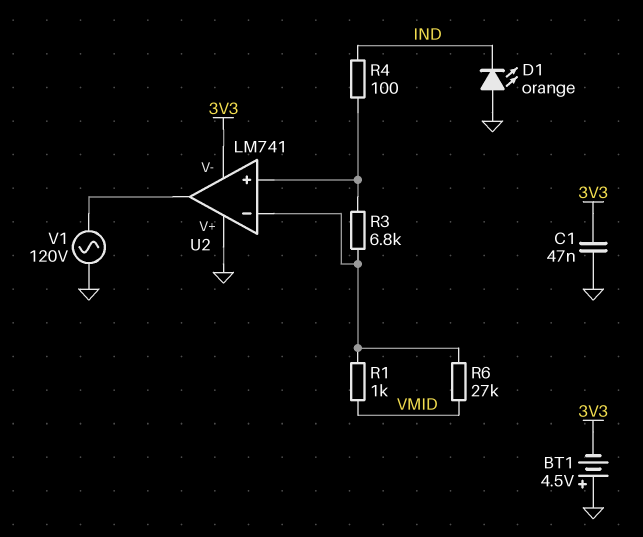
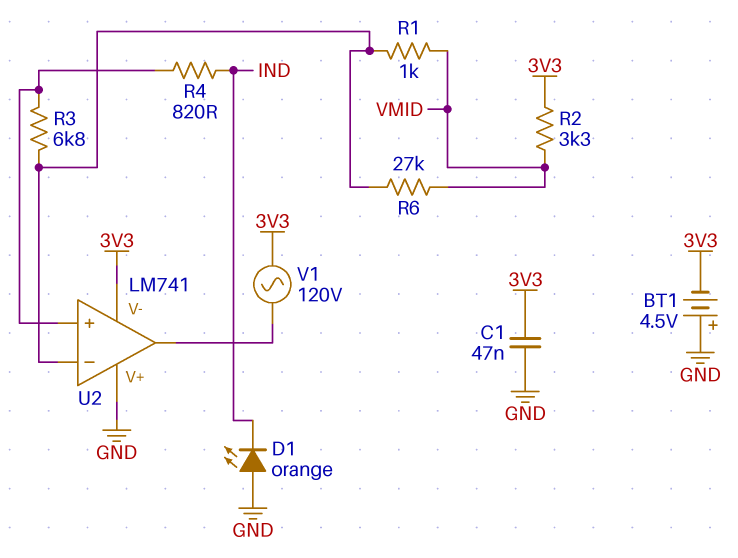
R2: none -> 3.3k (3V3, VMID)
R4: 100 (IND, U2/in+) -> 820 (IND, U2/in+)
V1: AC 120V (GND, U2/out) -> AC 120V (3V3, U2/out)

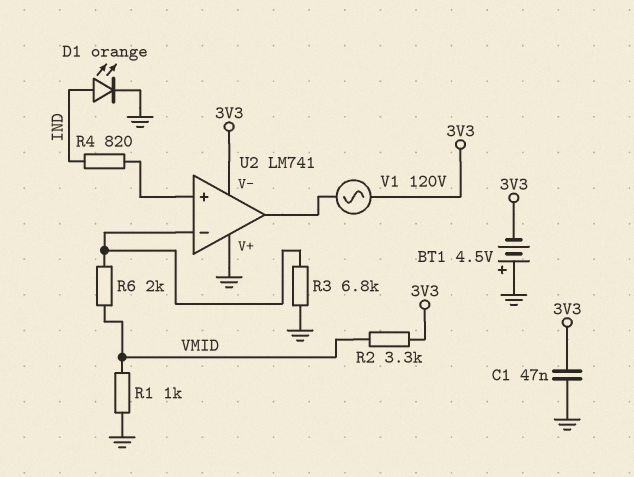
D1: LED orange (A GND, K IND) -> LED orange (A IND, K GND)
R1: 1k (U2/in-, VMID) -> 1k (GND, VMID)
R3: 6.8k (U2/in+, U2/in-) -> 6.8k (GND, U2/in-)
R6: 27k (U2/in-, VMID) -> 2k (U2/in-, VMID)

